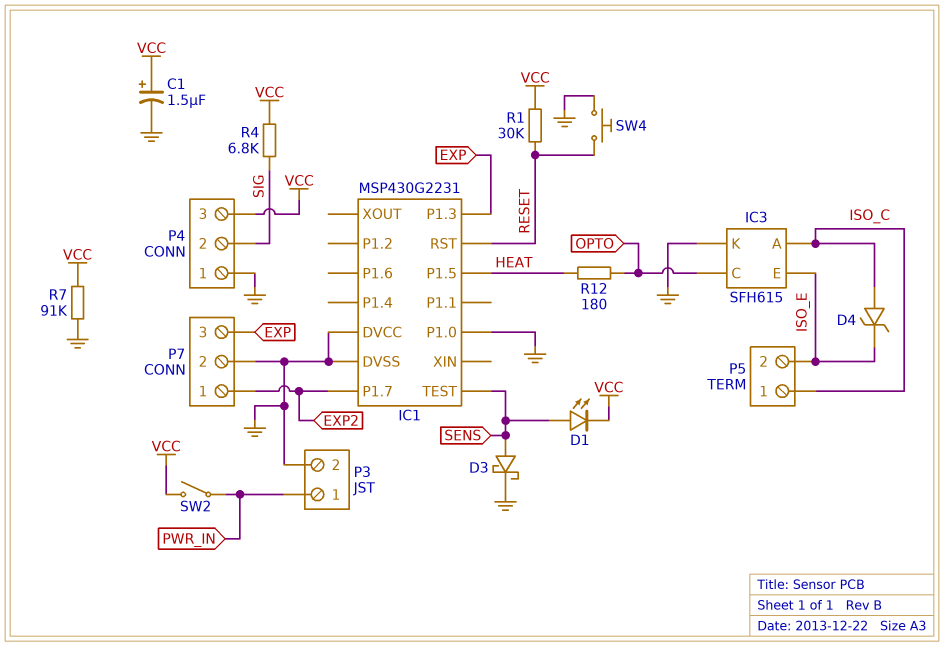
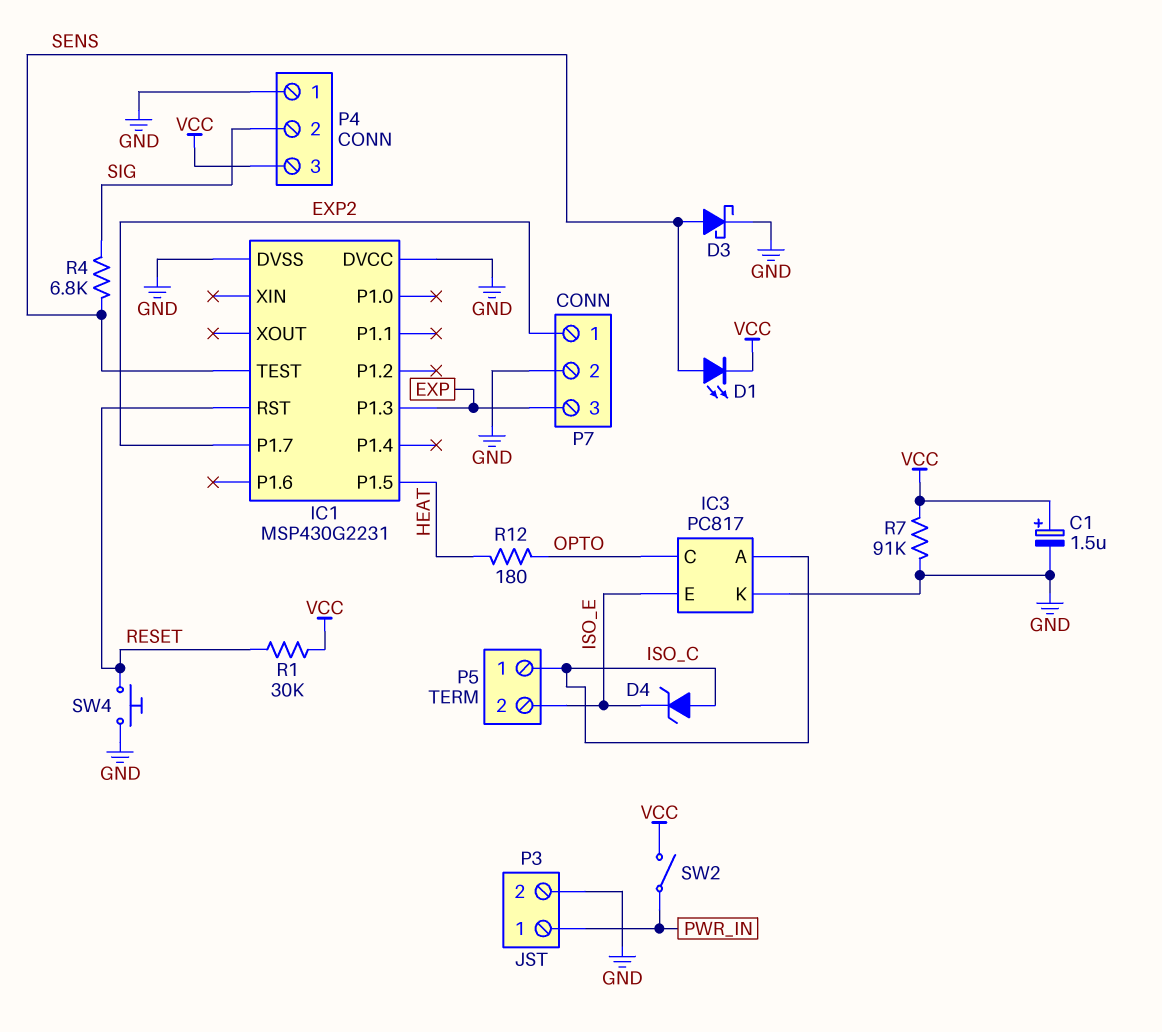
IC1 pin P1.0: GND -> none
IC3: SFH615 -> PC817
R4: 6.8k (SIG, VCC) -> 6.8k (SENS, SIG)

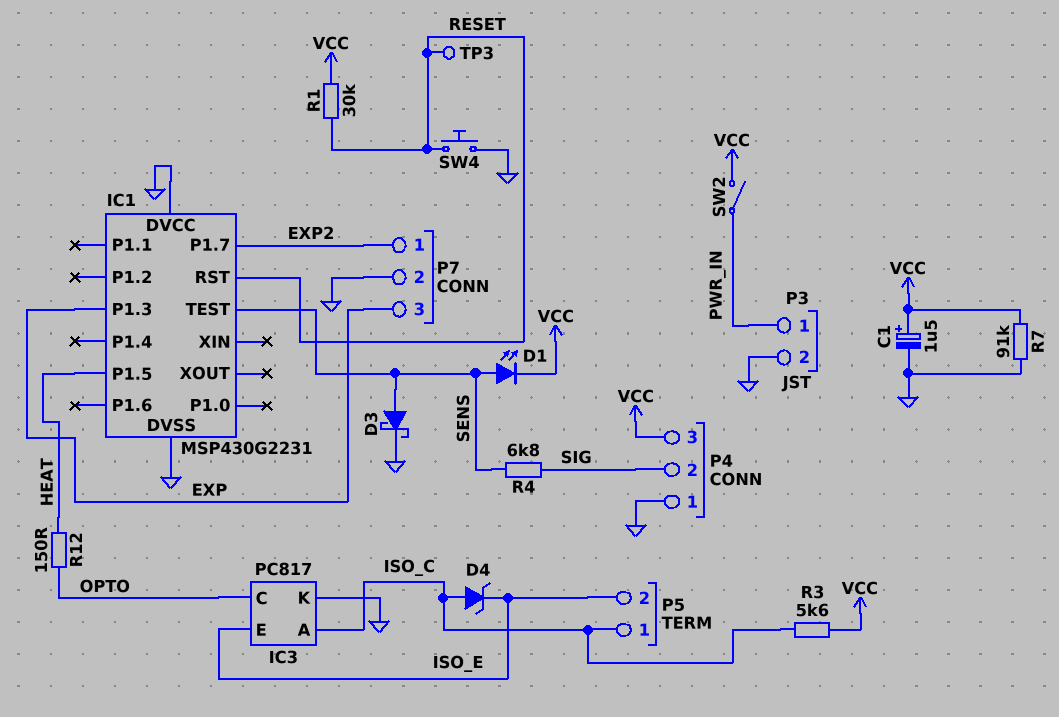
R3: none -> 5.6k (ISO_C, VCC)
R12: 180 (HEAT, OPTO) -> 150 (HEAT, OPTO)
TP3: none -> test point (RESET)

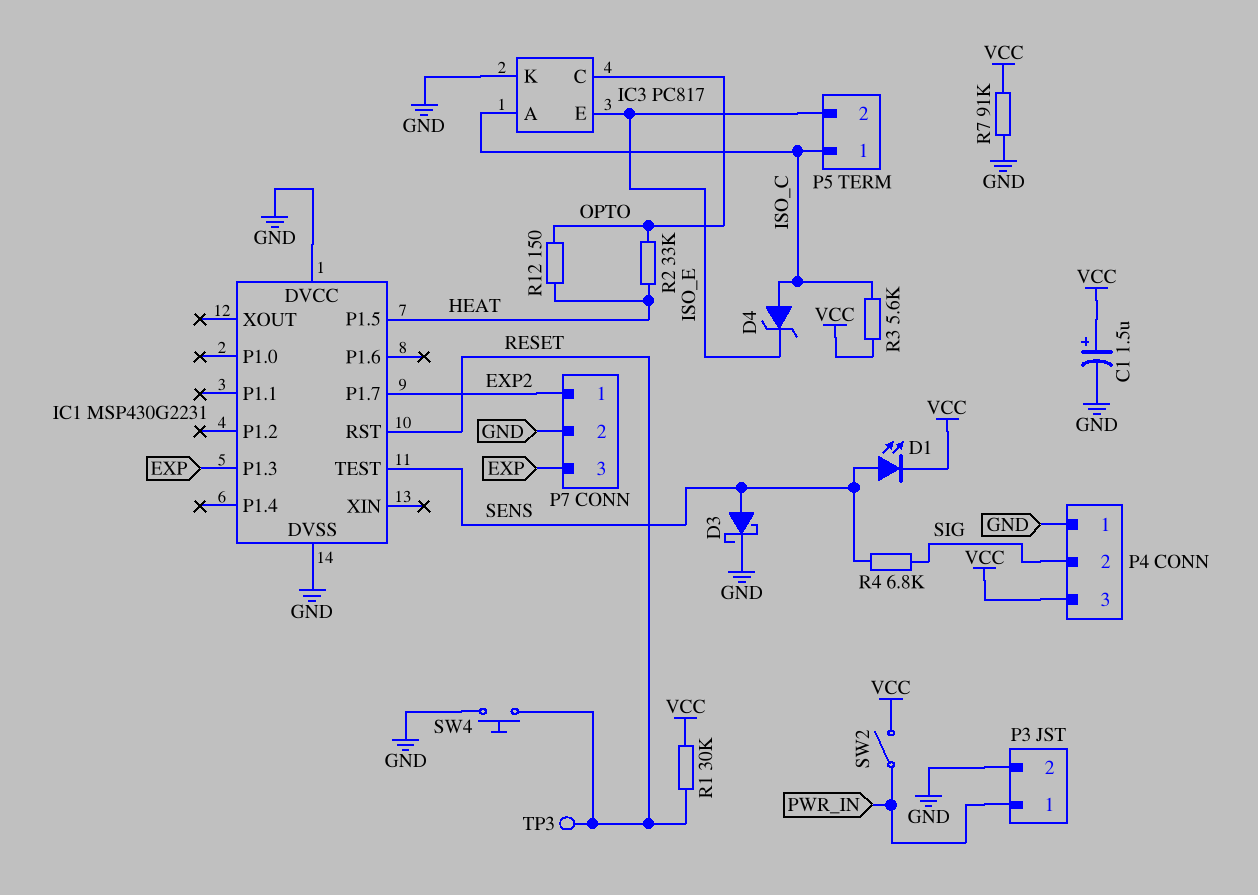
R2: none -> 33k (HEAT, OPTO)

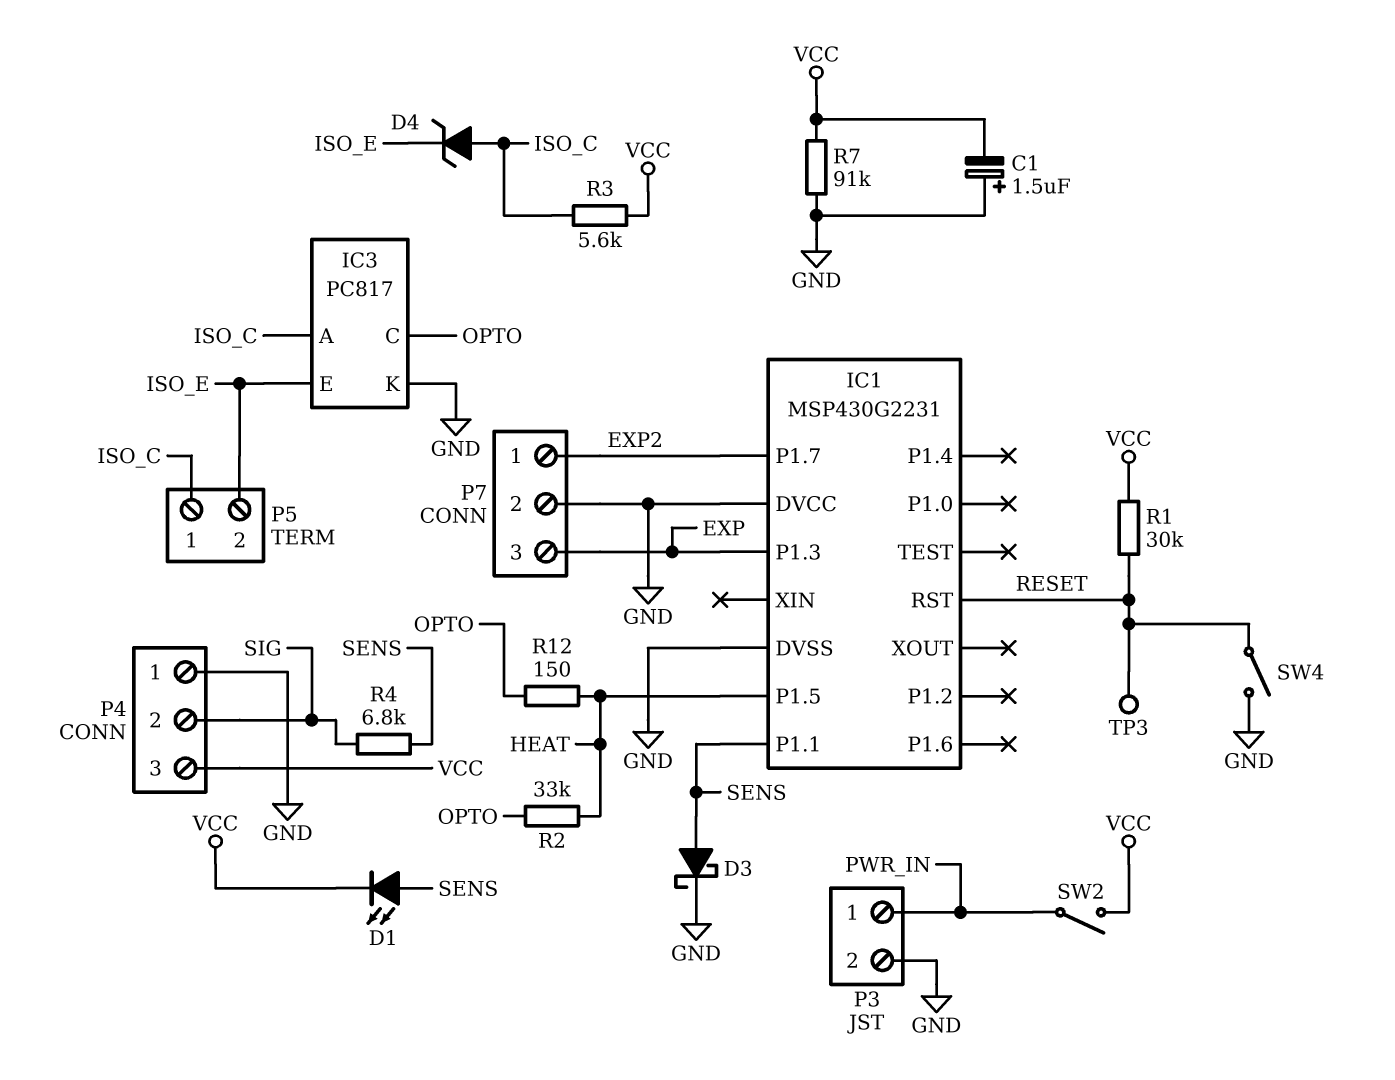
C1: 1.5uF (plus VCC, minus GND) -> 1.5uF (plus GND, minus VCC)
IC1 pin P1.1: none -> SENS
IC1 pin TEST: SENS -> none
SW4: button (GND, RESET) -> switch (GND, RESET)

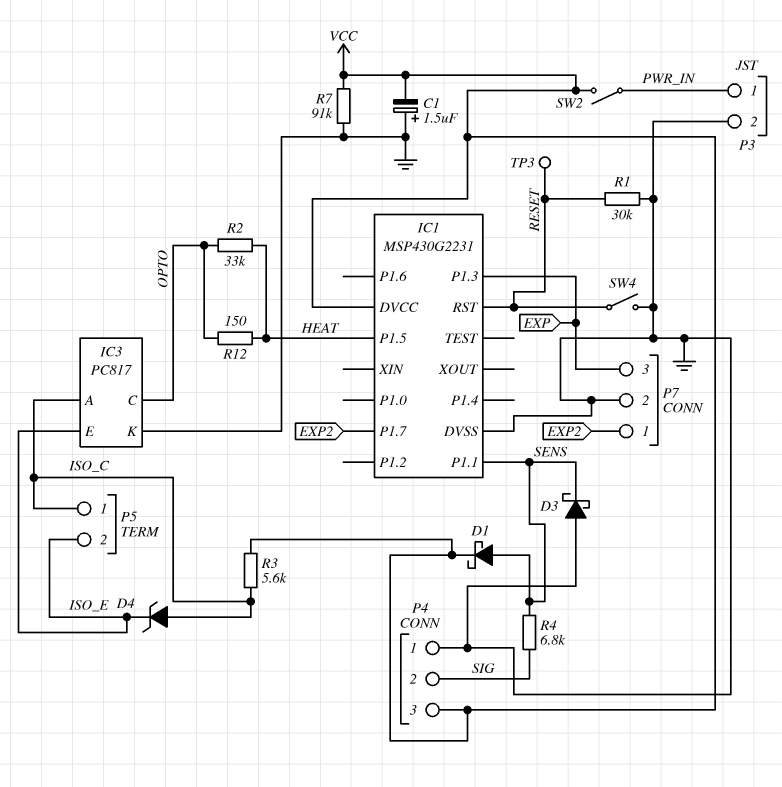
D1: LED (A SENS, K VCC) -> schottky (A SENS, K VCC)
D3: schottky (A SENS, K GND) -> schottky (A GND, K SENS)
IC1 pin DVCC: GND -> VCC
R1: 30k (RESET, VCC) -> 30k (GND, RESET)

